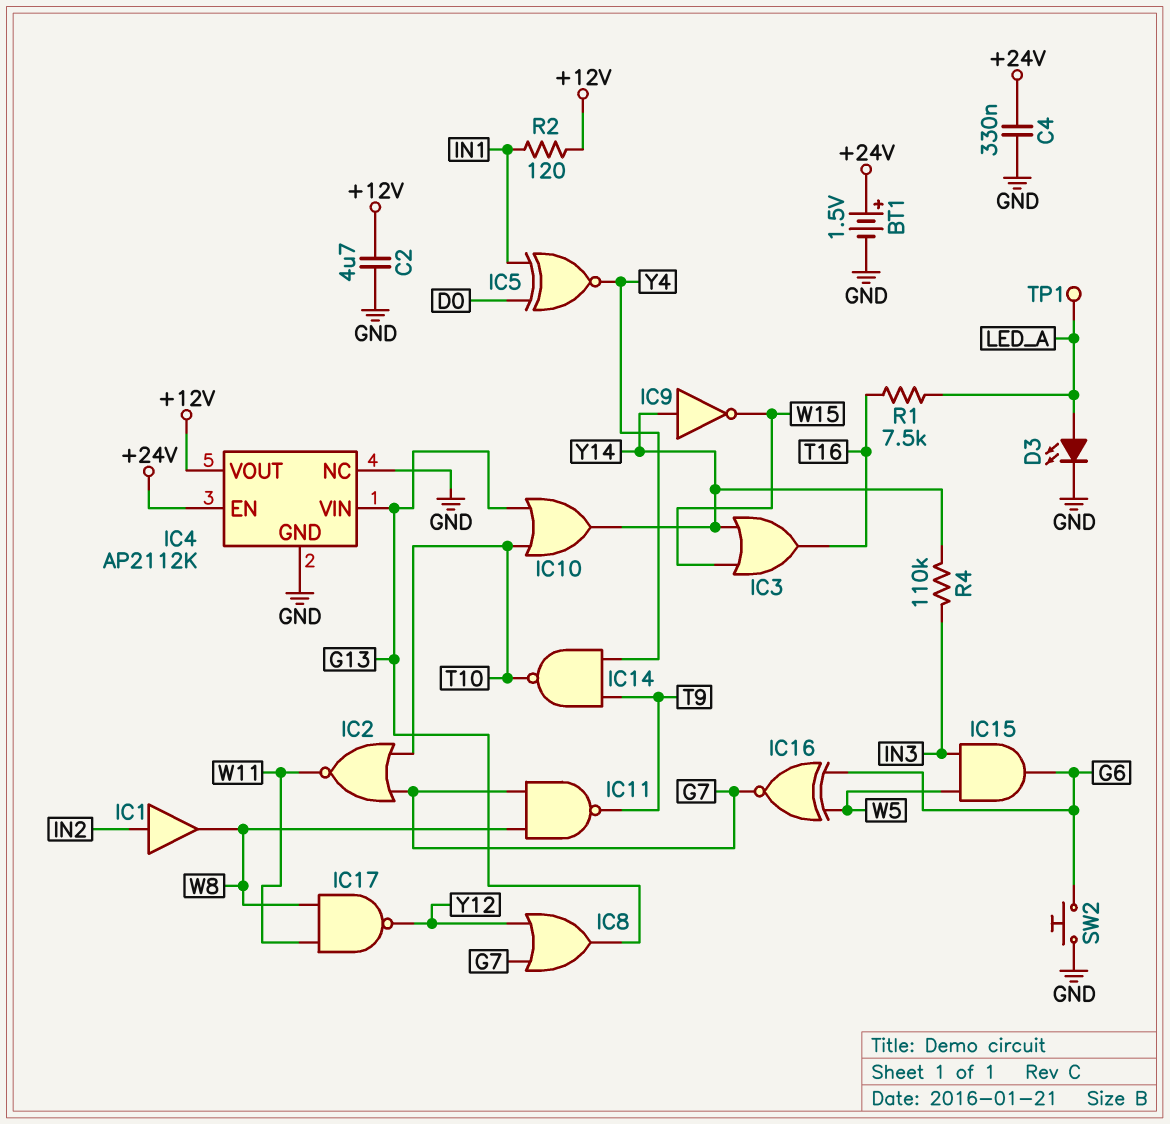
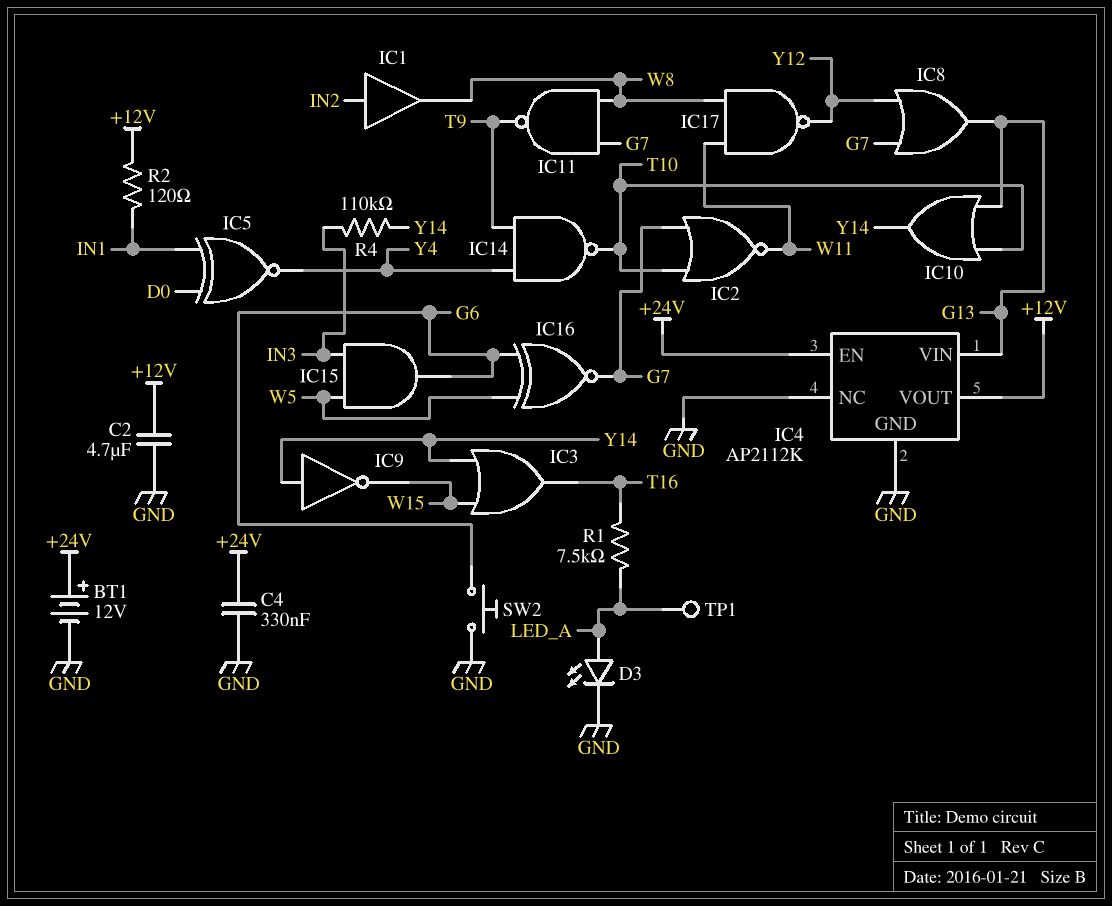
BT1: 1.5V (plus +24V, minus GND) -> 12V (plus +24V, minus GND)

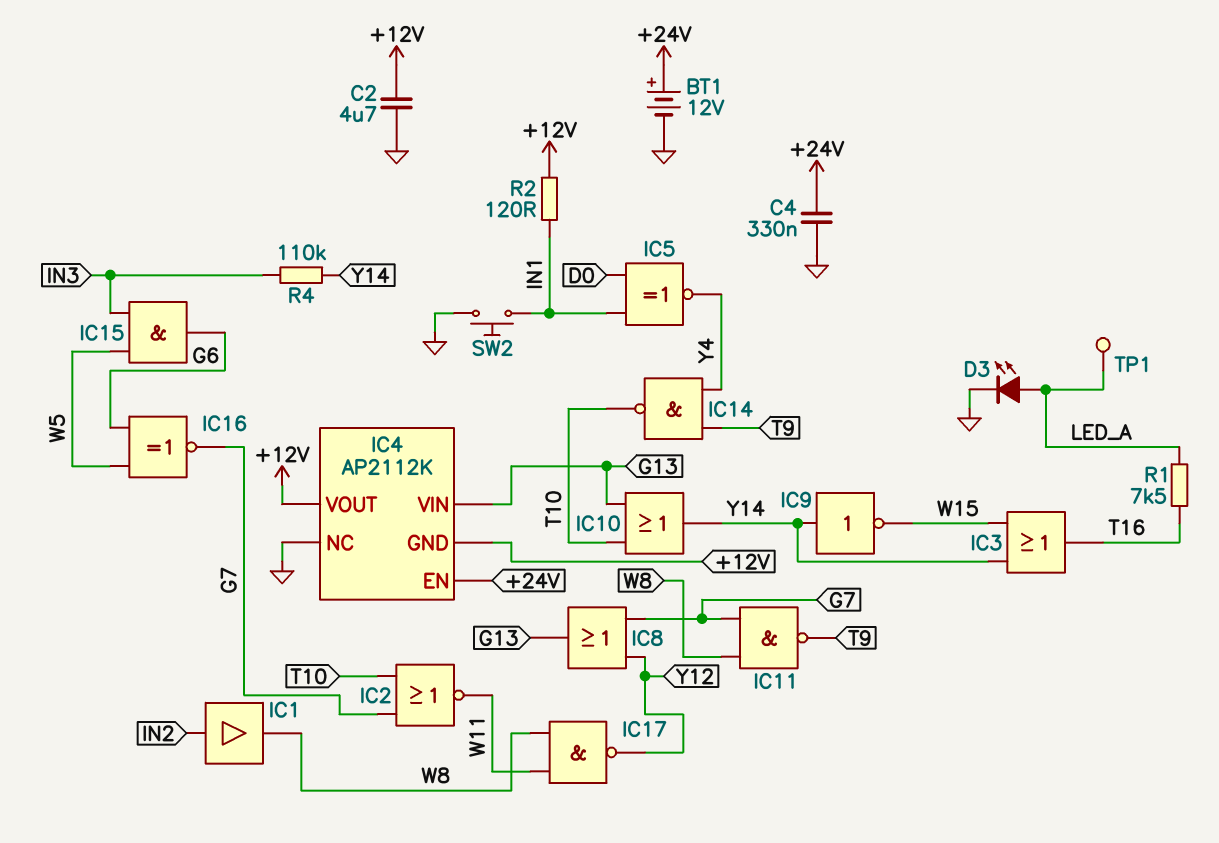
IC4 pin GND: GND -> +12V
SW2: button (G6, GND) -> button (GND, IN1)

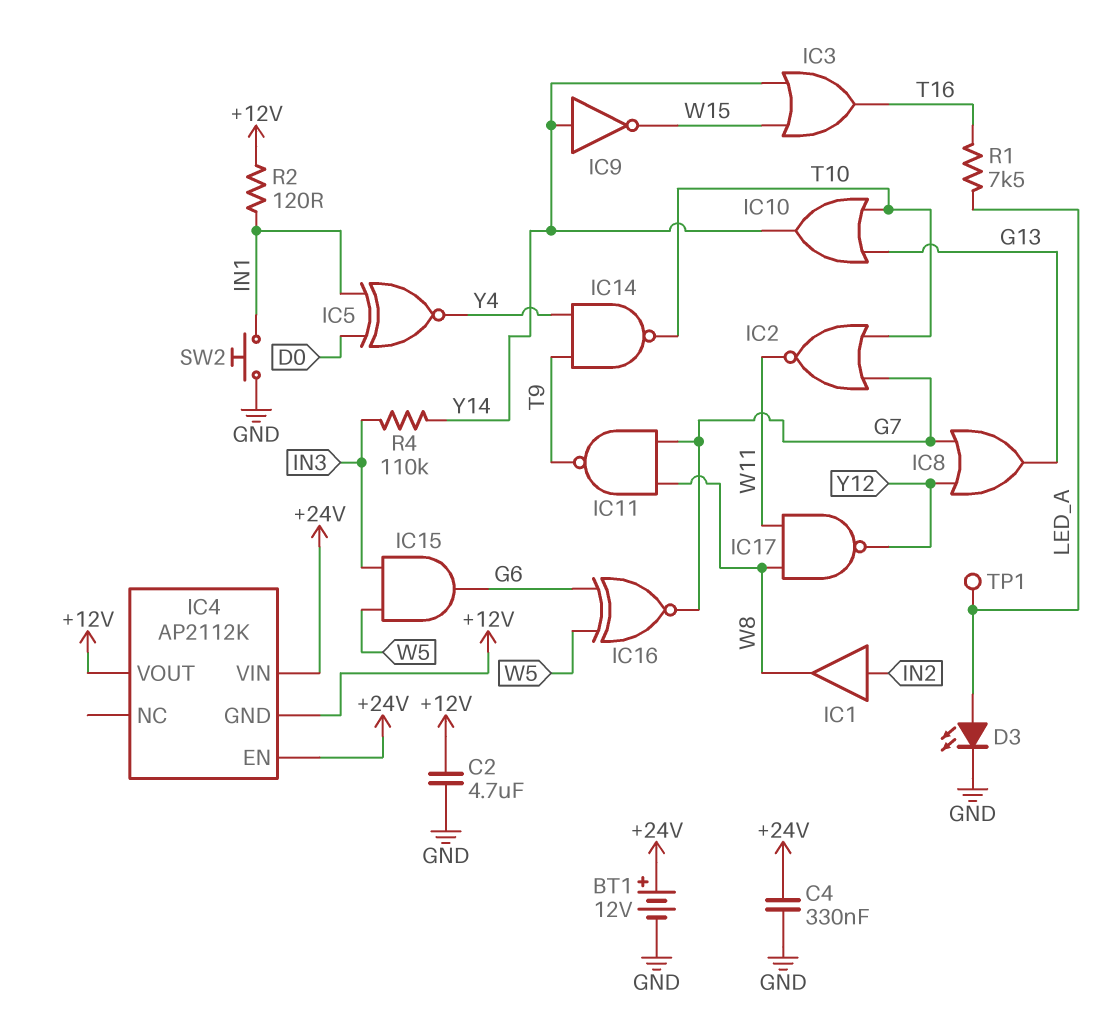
IC4 pin NC: GND -> none
IC4 pin VIN: G13 -> +24V

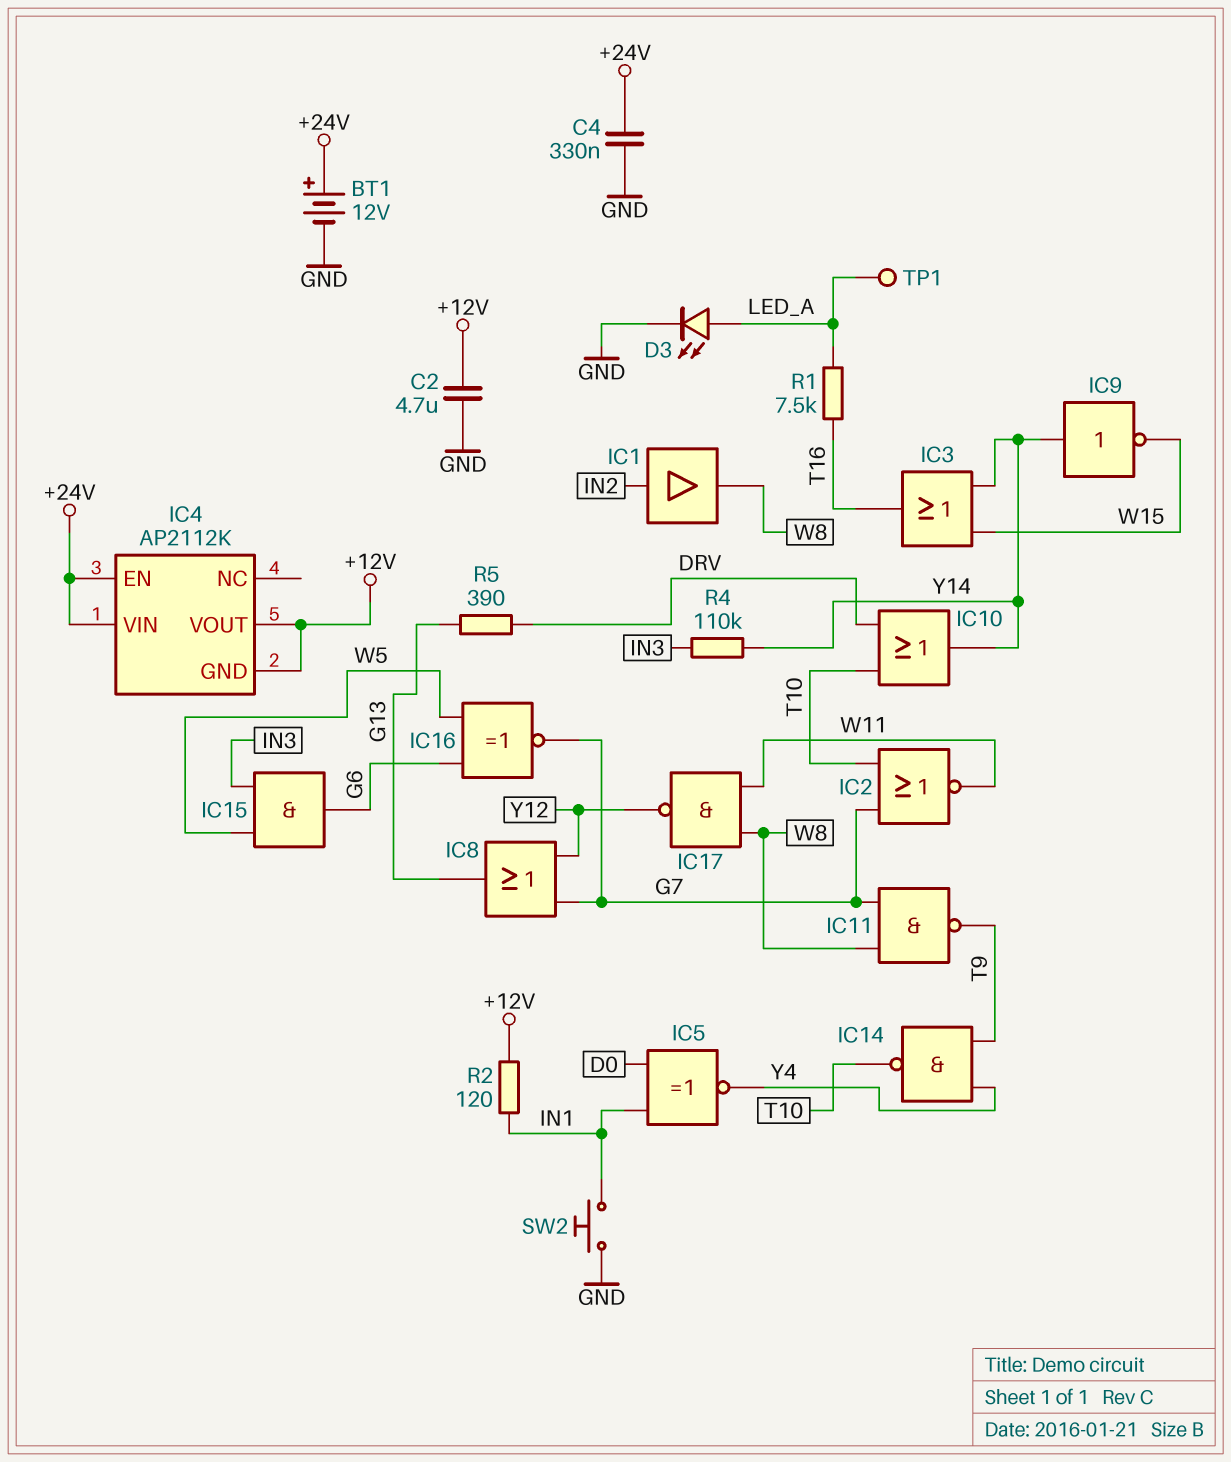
IC10: OR (in G13, in T10, out Y14) -> OR (in DRV, in T10, out Y14)
R5: none -> 390 (DRV, G13)

